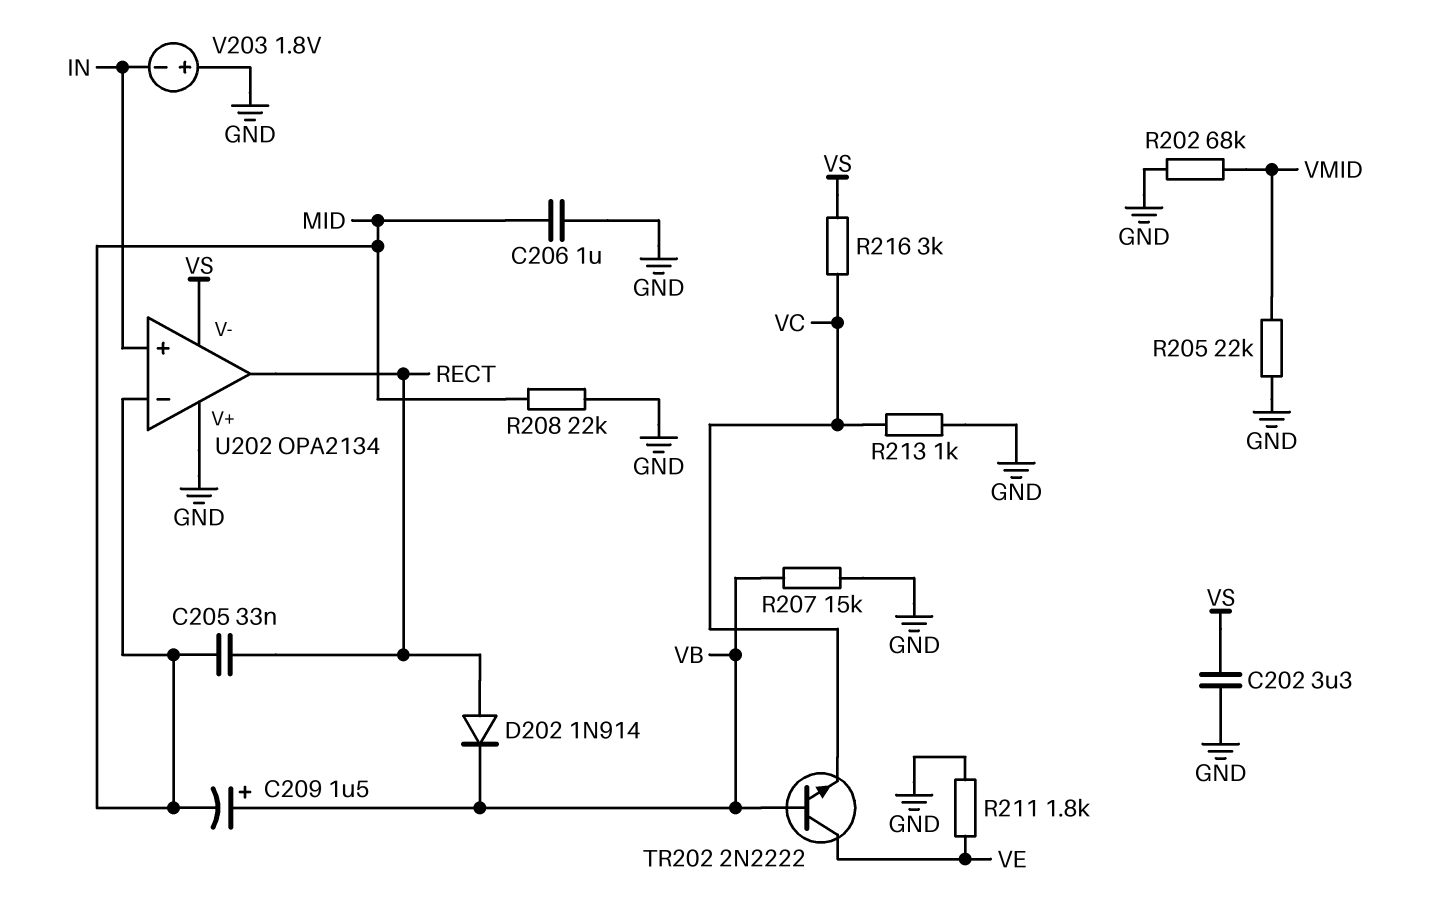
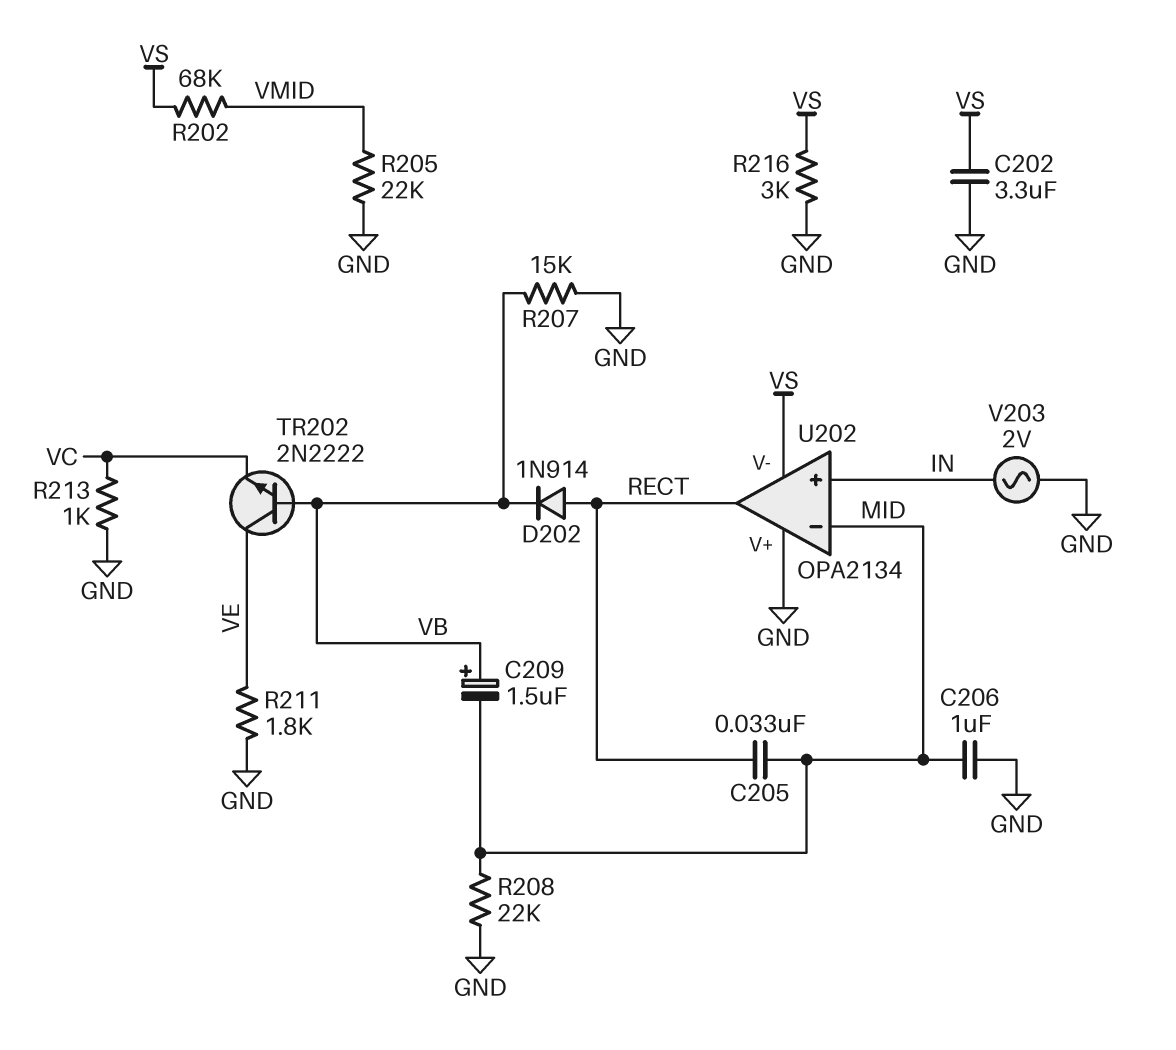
R202: 68k (GND, VMID) -> 68k (VMID, VS)
R216: 3k (VC, VS) -> 3k (GND, VS)
V203: 1.8V (plus GND, minus IN) -> AC 2V (GND, IN)

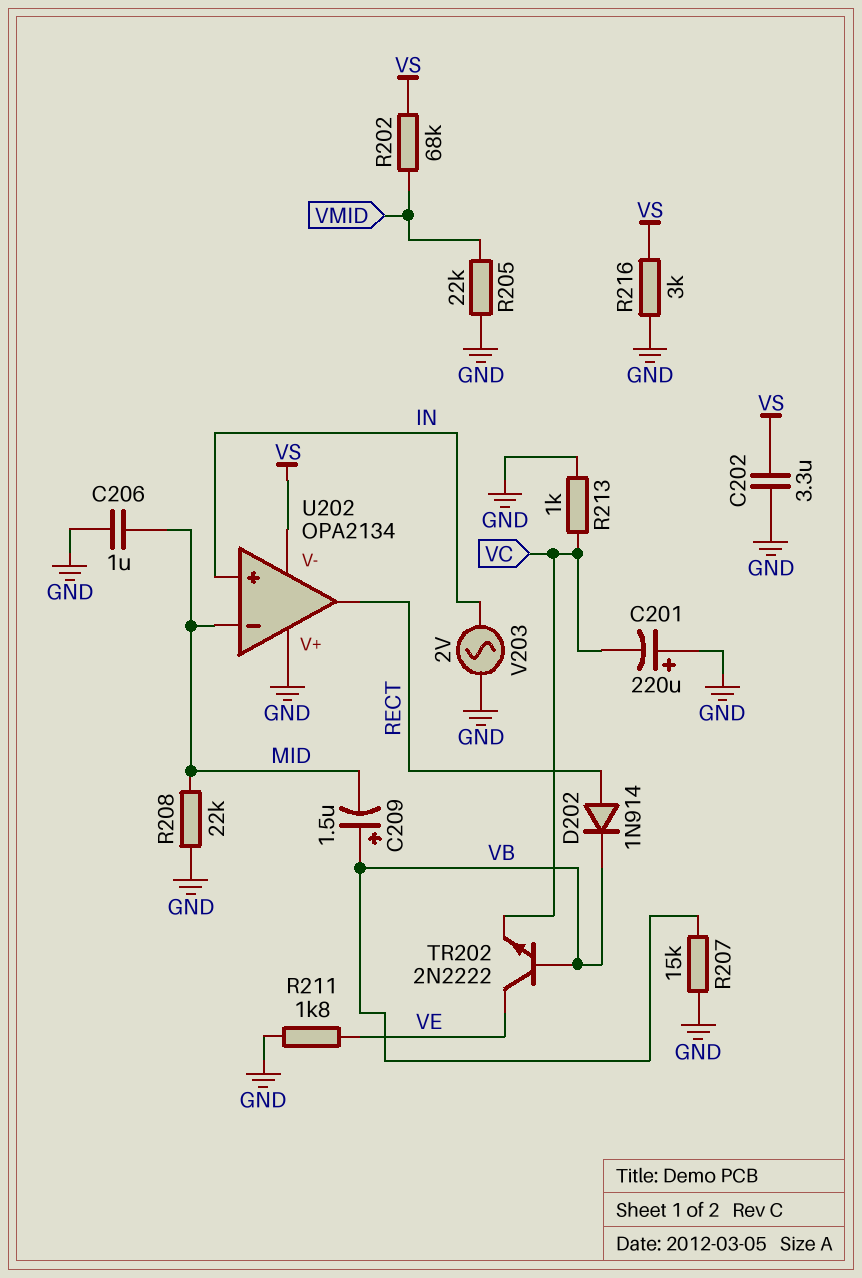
C201: none -> 220uF (plus GND, minus VC)
C205: 33nF (MID, RECT) -> none

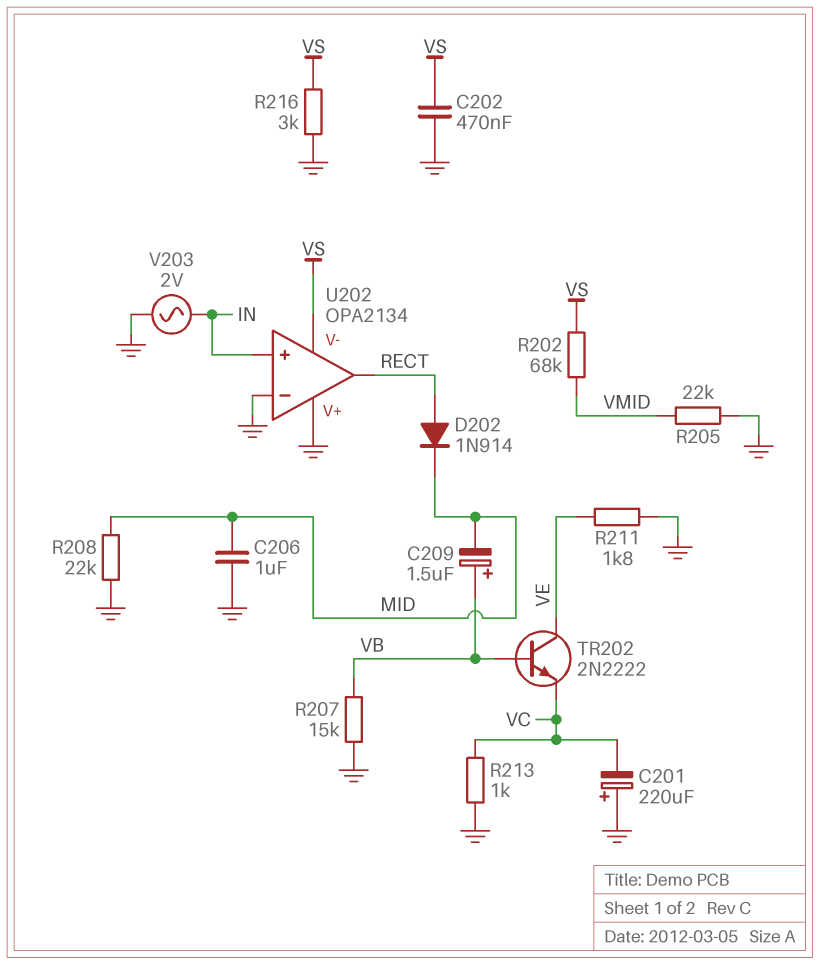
C202: 3.3uF (GND, VS) -> 470nF (GND, VS)
D202: diode 1N914 (A RECT, K VB) -> diode 1N914 (A RECT, K MID)
U202 pin in-: MID -> GND

